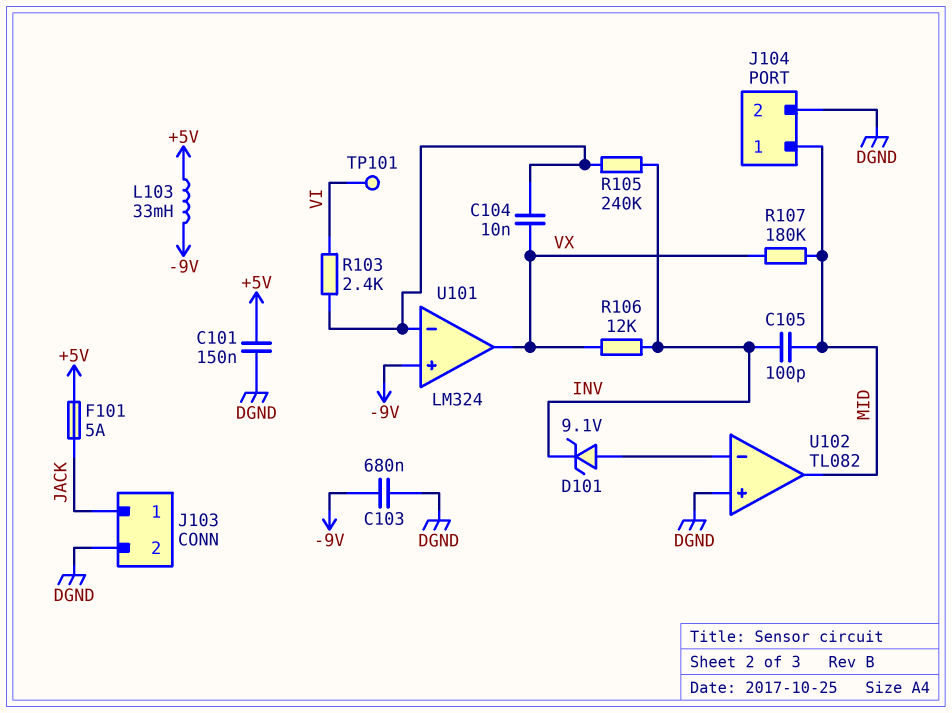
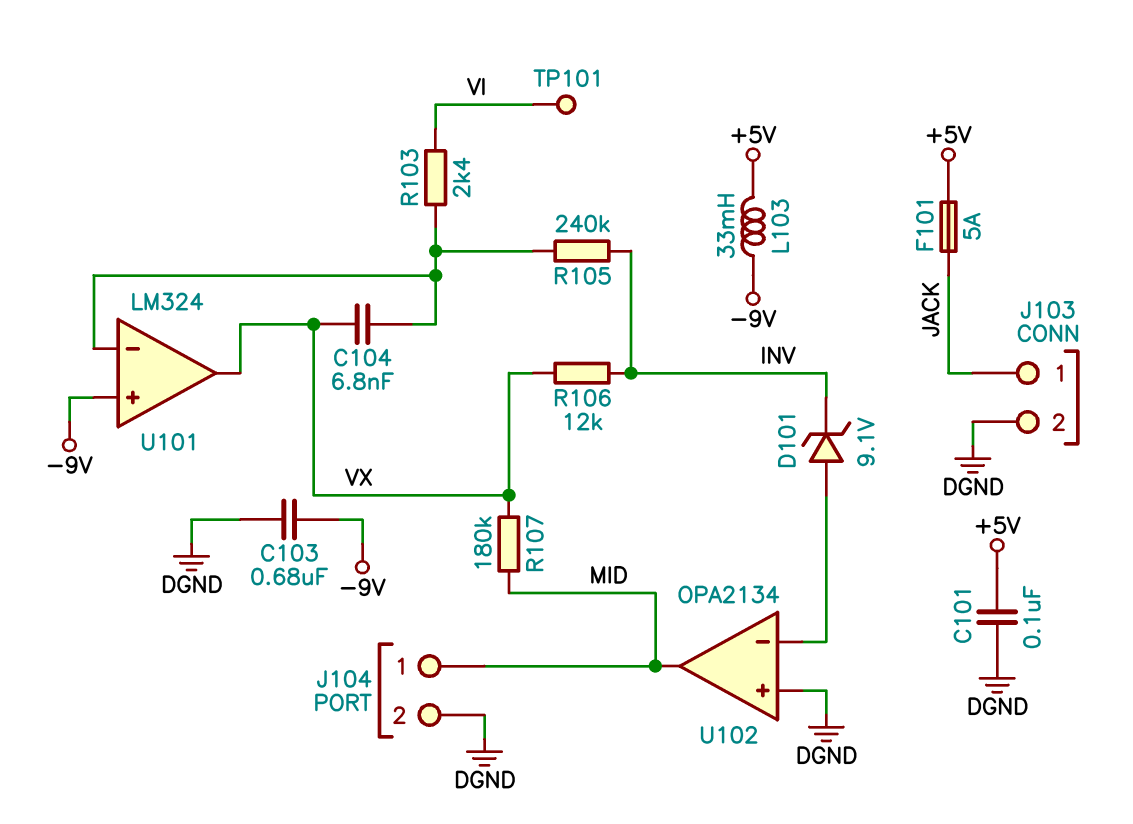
C101: 150nF (+5V, DGND) -> 100nF (+5V, DGND)
C104: 10nF (U101/in-, VX) -> 6.8nF (U101/in-, VX)
C105: 100pF (INV, MID) -> none
U102: TL082 -> OPA2134

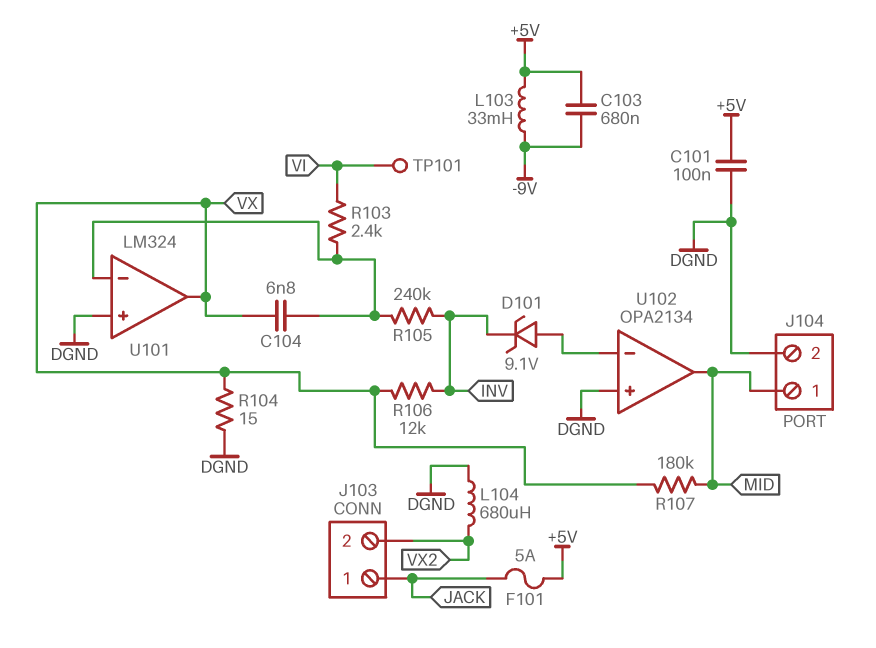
C103: 680nF (-9V, DGND) -> 680nF (+5V, -9V)
J103 pin 2: DGND -> VX2
L104: none -> 680uH (DGND, VX2)
R104: none -> 15 (DGND, VX)
U101 pin in+: -9V -> DGND

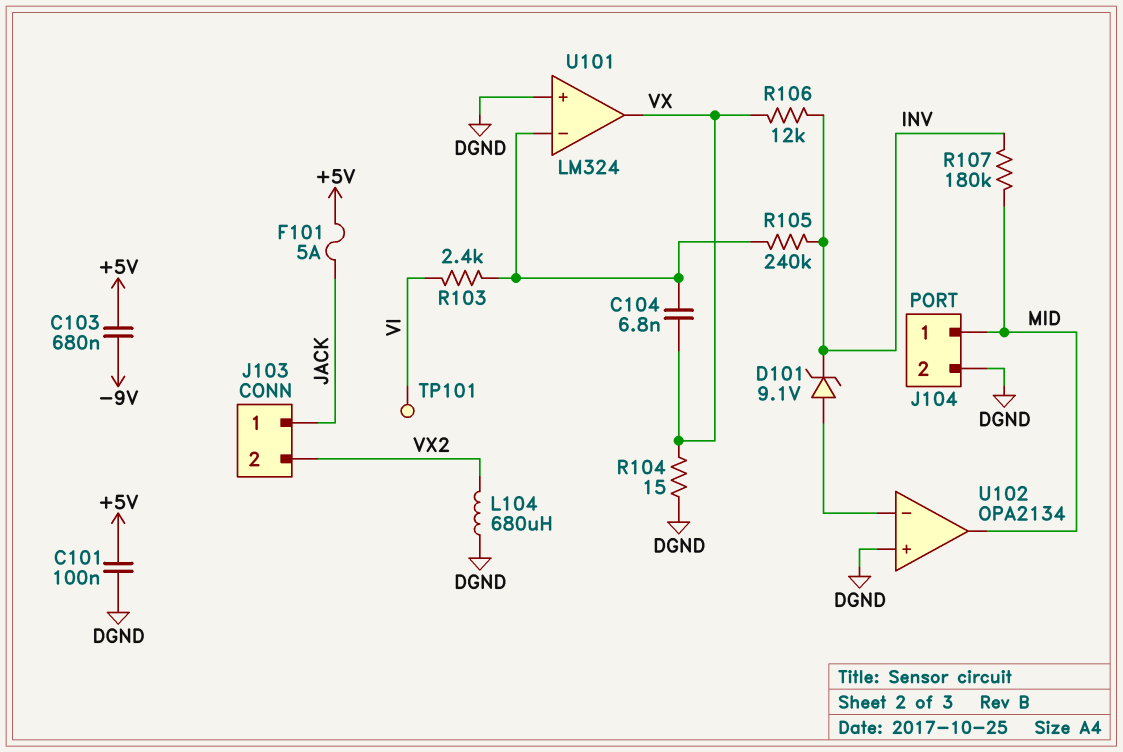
L103: 33mH (+5V, -9V) -> none
R107: 180k (MID, VX) -> 180k (INV, MID)

